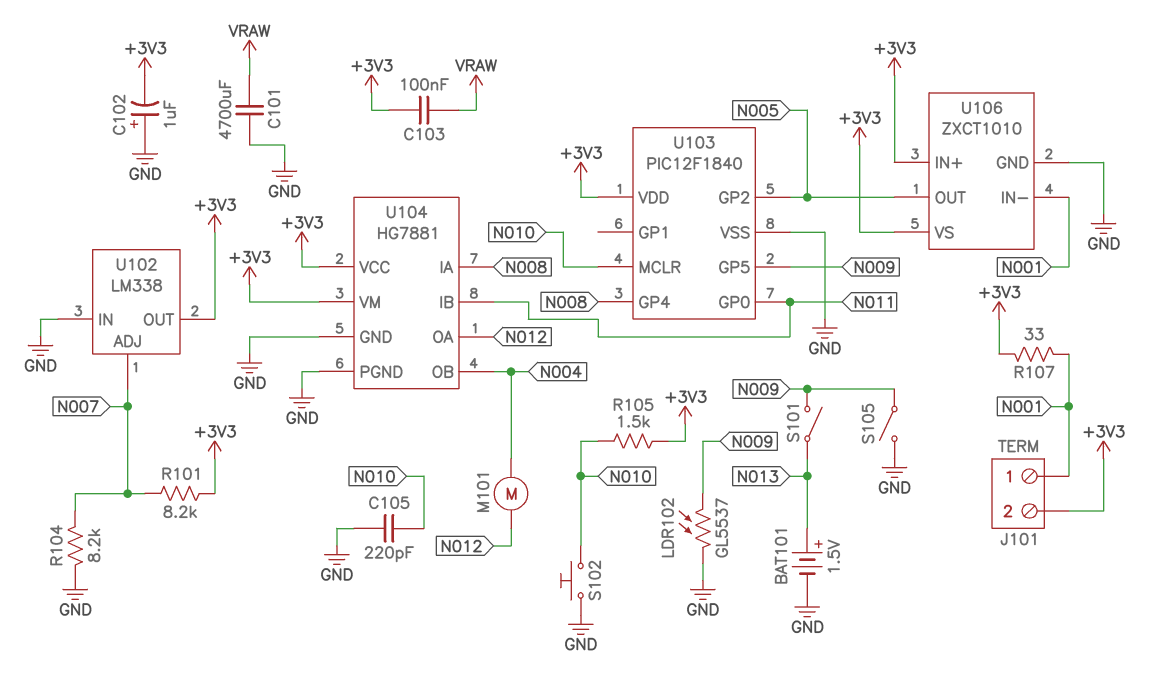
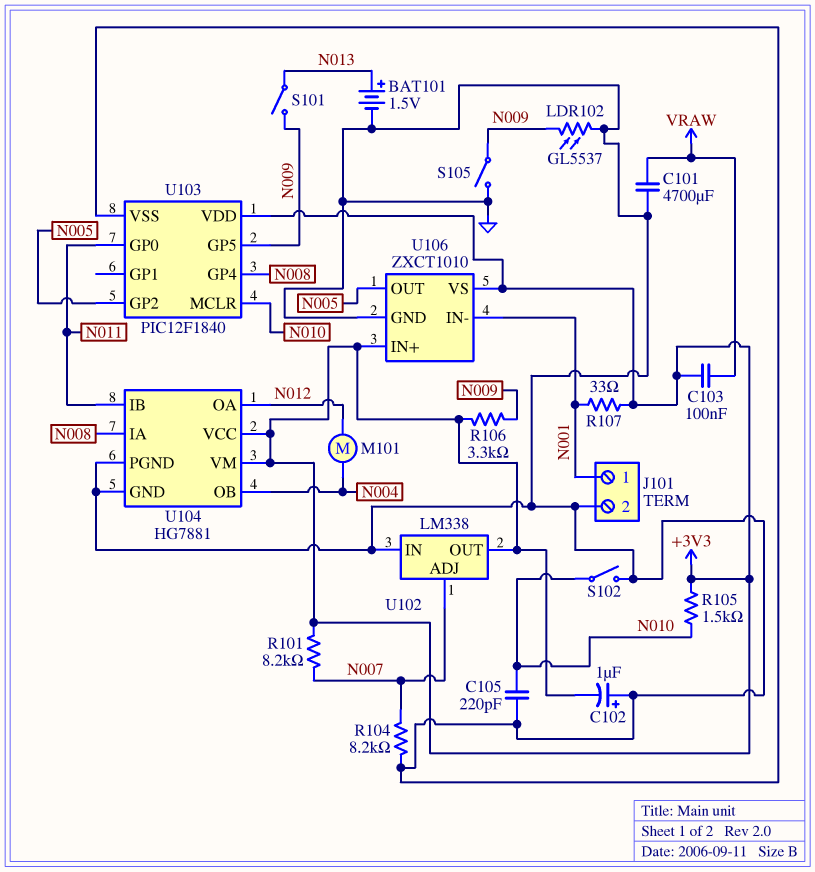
J101 pin 2: +3V3 -> GND
R106: none -> 3.3k (+3V3, N009)
S102: button (GND, N010) -> switch (GND, N010)

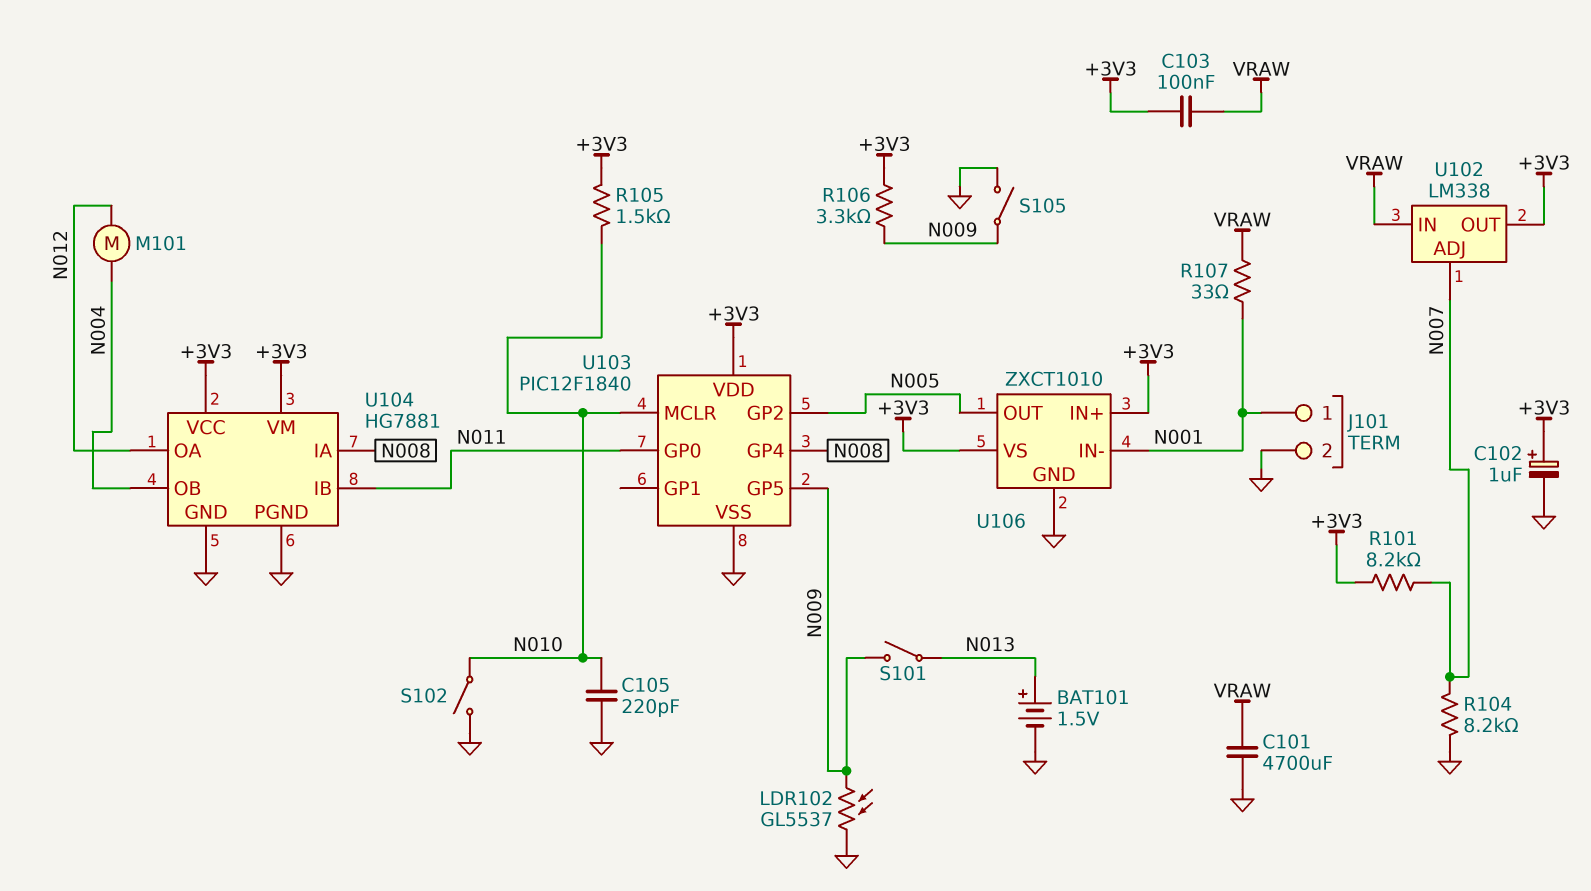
C102: 1uF (plus GND, minus +3V3) -> 1uF (plus +3V3, minus GND)
R107: 33 (+3V3, N001) -> 33 (N001, VRAW)
U102 pin IN: GND -> VRAW

